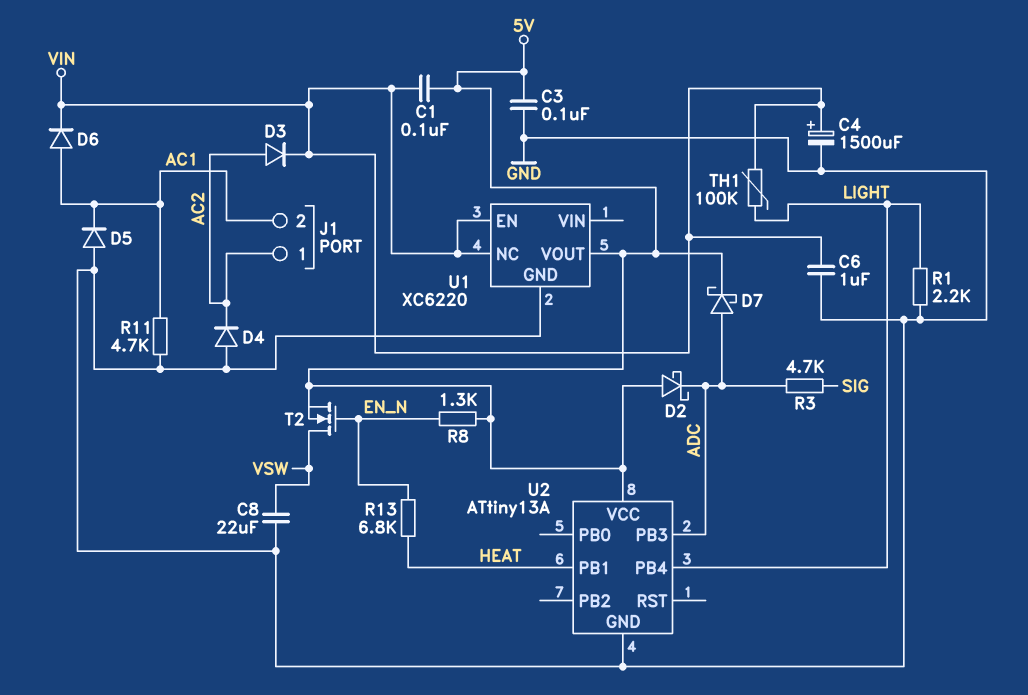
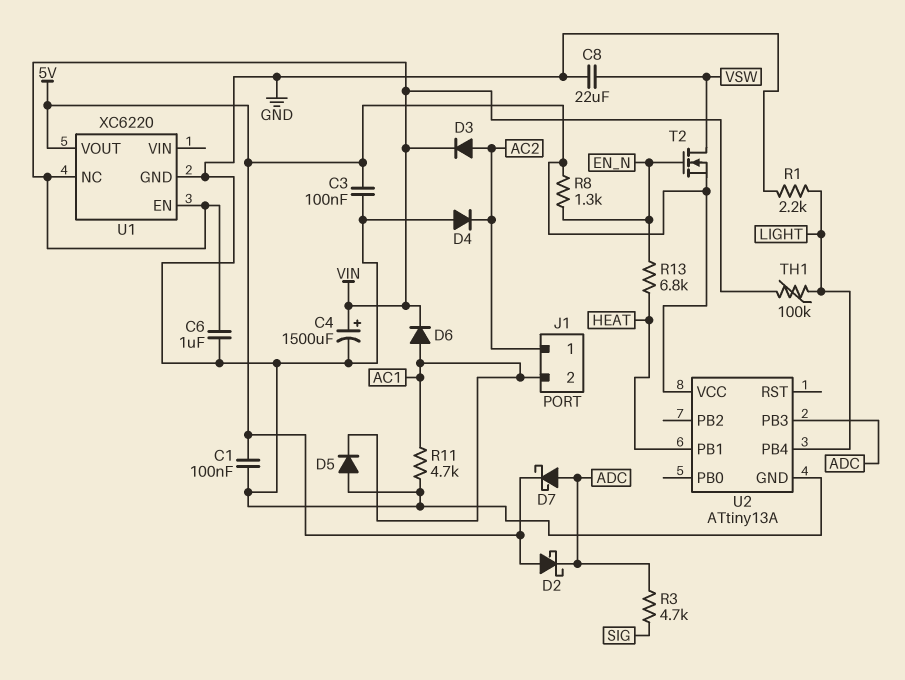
C1: 100nF (5V, VIN) -> 100nF (5V, GND)

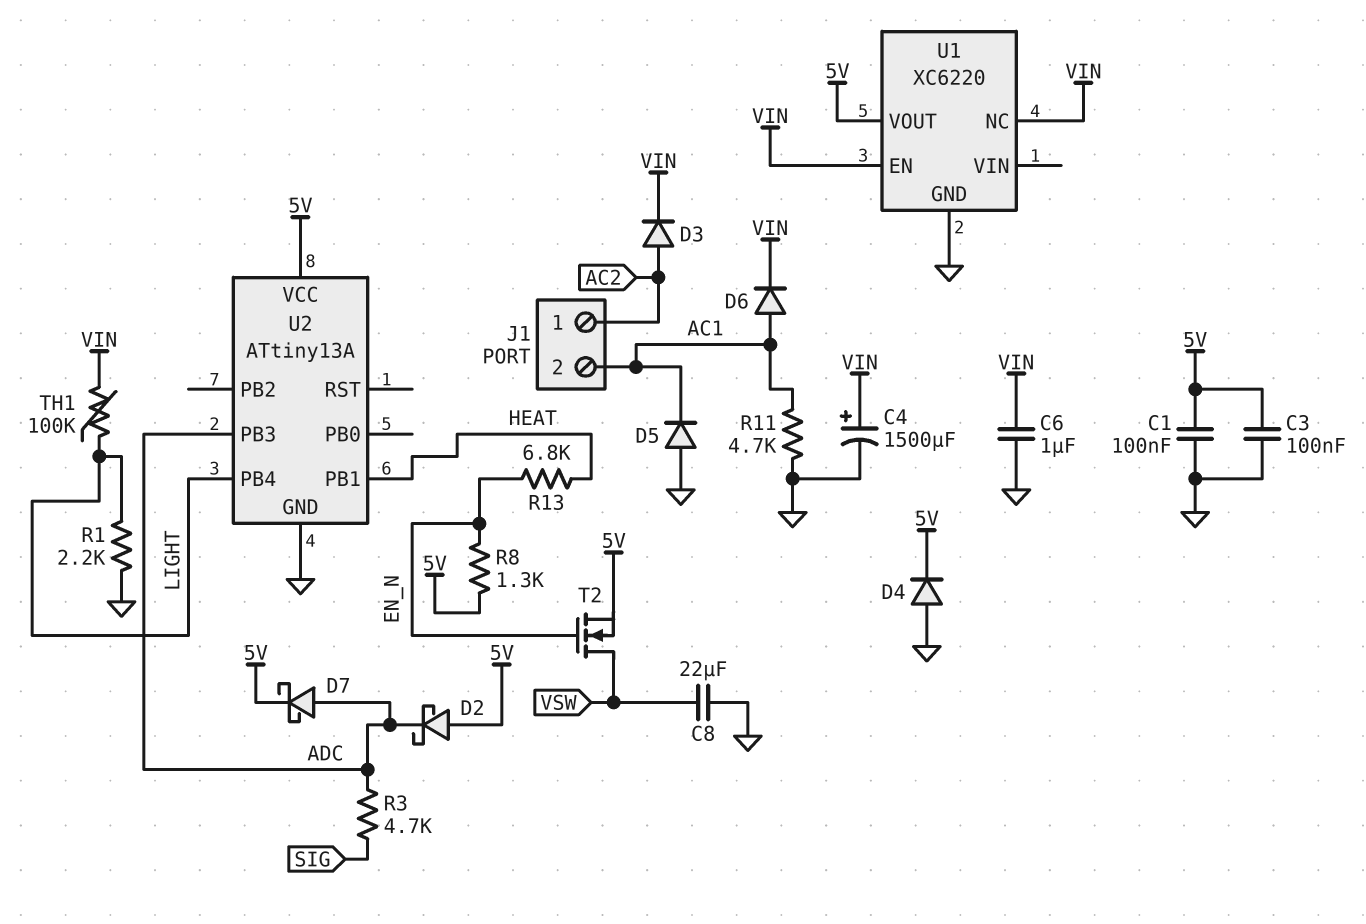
D4: diode (A GND, K AC2) -> diode (A GND, K 5V)

